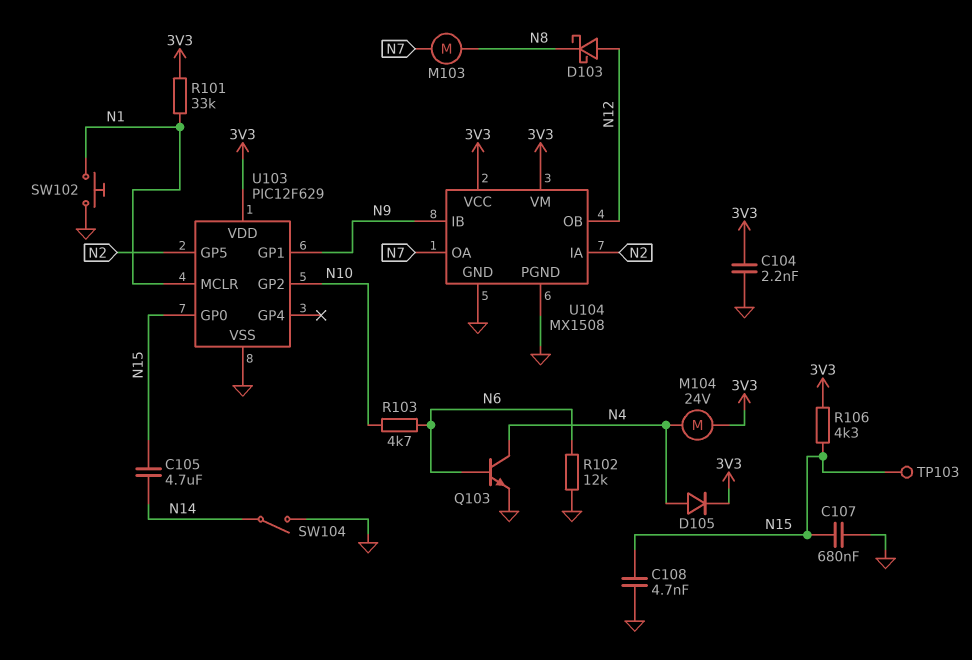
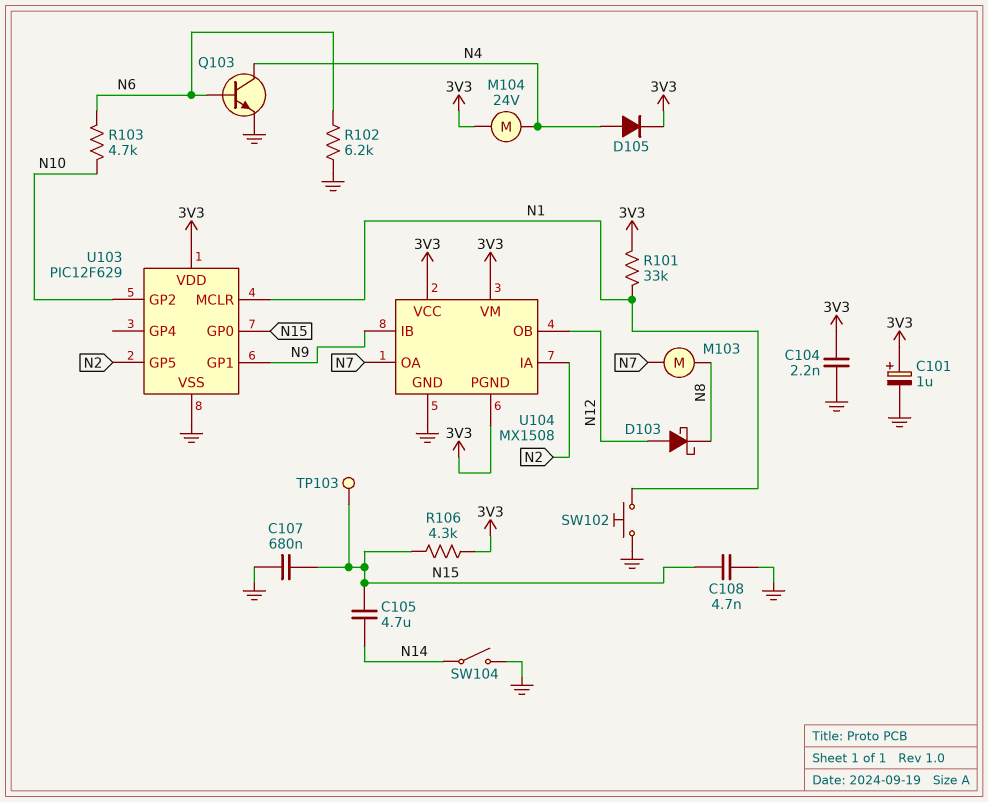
C101: none -> 1uF (plus 3V3, minus GND)
R102: 12k (GND, N6) -> 6.2k (GND, N6)
U104 pin PGND: GND -> 3V3

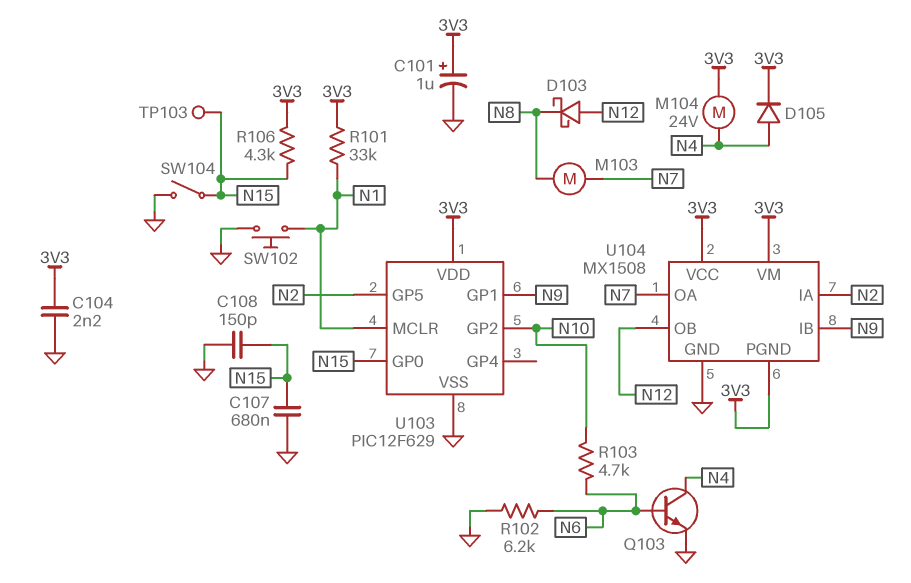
C105: 4.7uF (N14, N15) -> none
C108: 4.7nF (GND, N15) -> 150pF (GND, N15)
SW104: switch (GND, N14) -> switch (GND, N15)

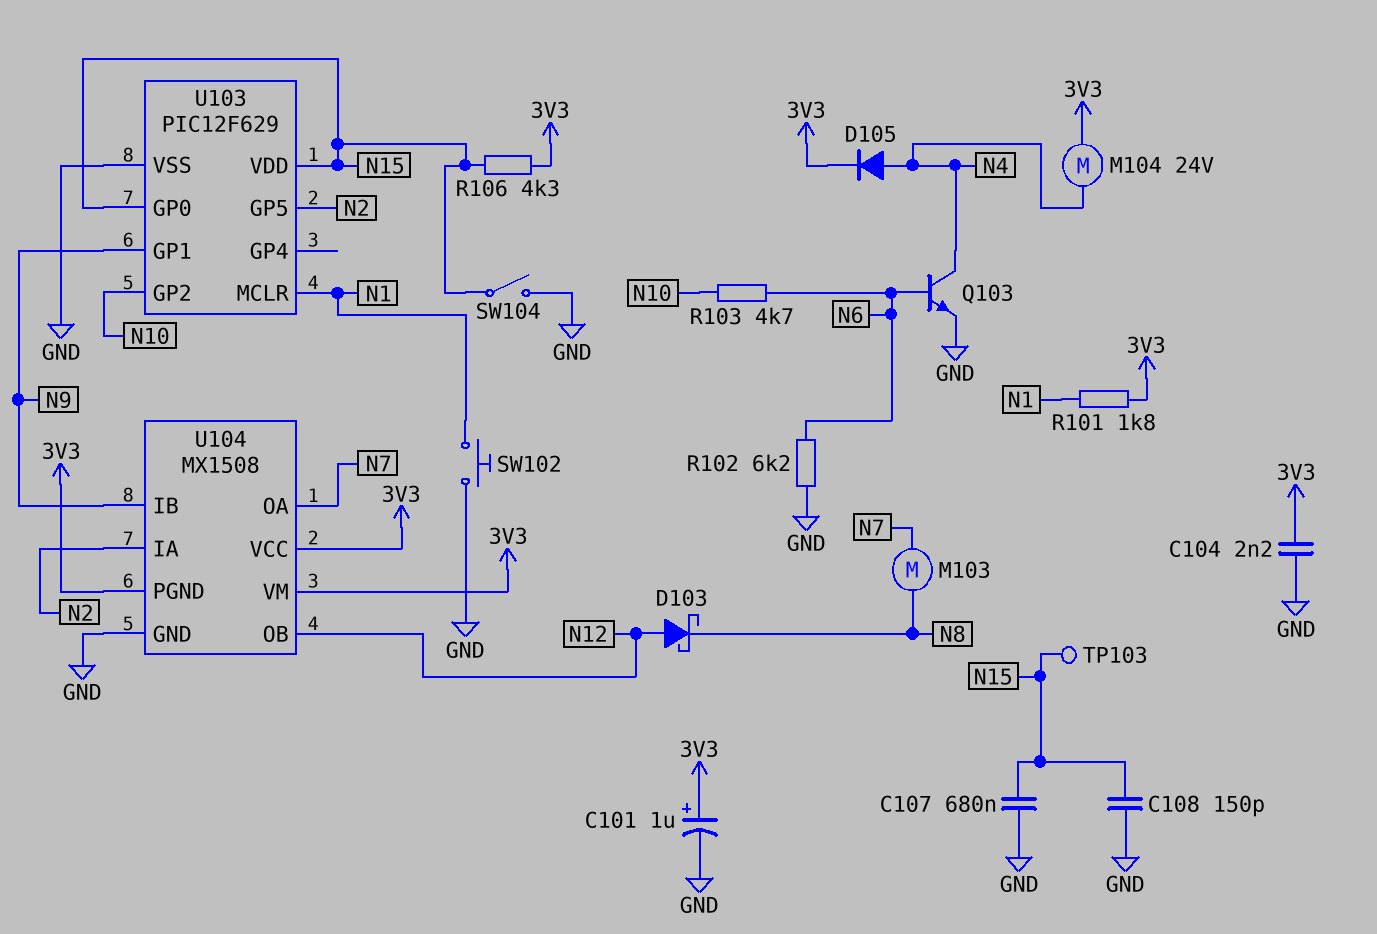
R101: 33k (3V3, N1) -> 1.8k (3V3, N1)
U103 pin VDD: 3V3 -> N15

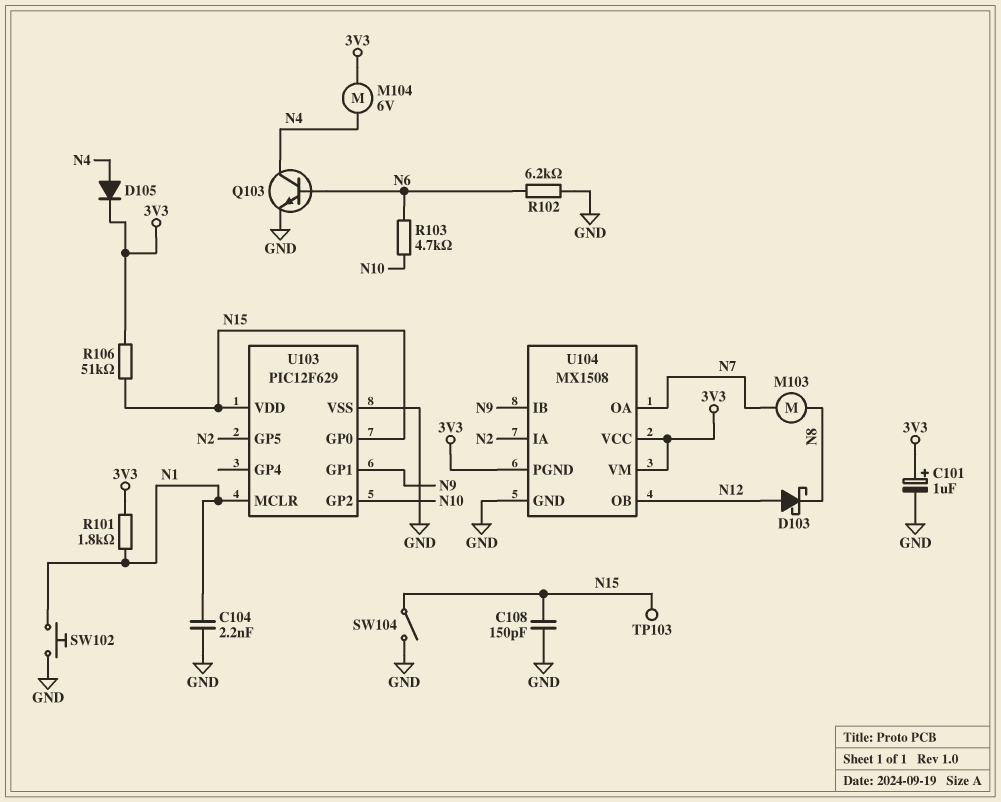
C104: 2.2nF (3V3, GND) -> 2.2nF (GND, N1)
C107: 680nF (GND, N15) -> none
M104: motor 24V (3V3, N4) -> motor 6V (3V3, N4)
R106: 4.3k (3V3, N15) -> 51k (3V3, N15)

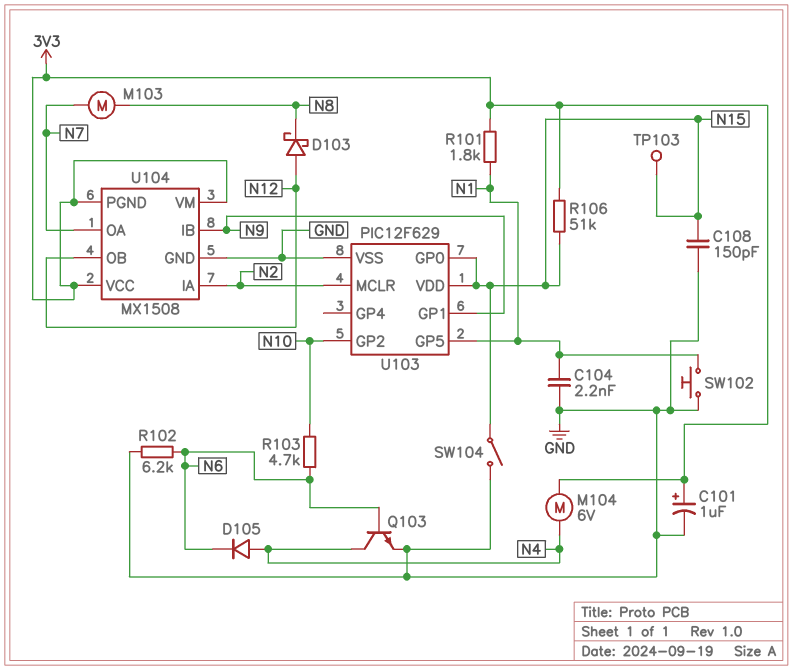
D105: diode (A N4, K 3V3) -> diode (A N4, K N6)
U103 pin GP5: N2 -> N1
U103 pin MCLR: N1 -> N2

